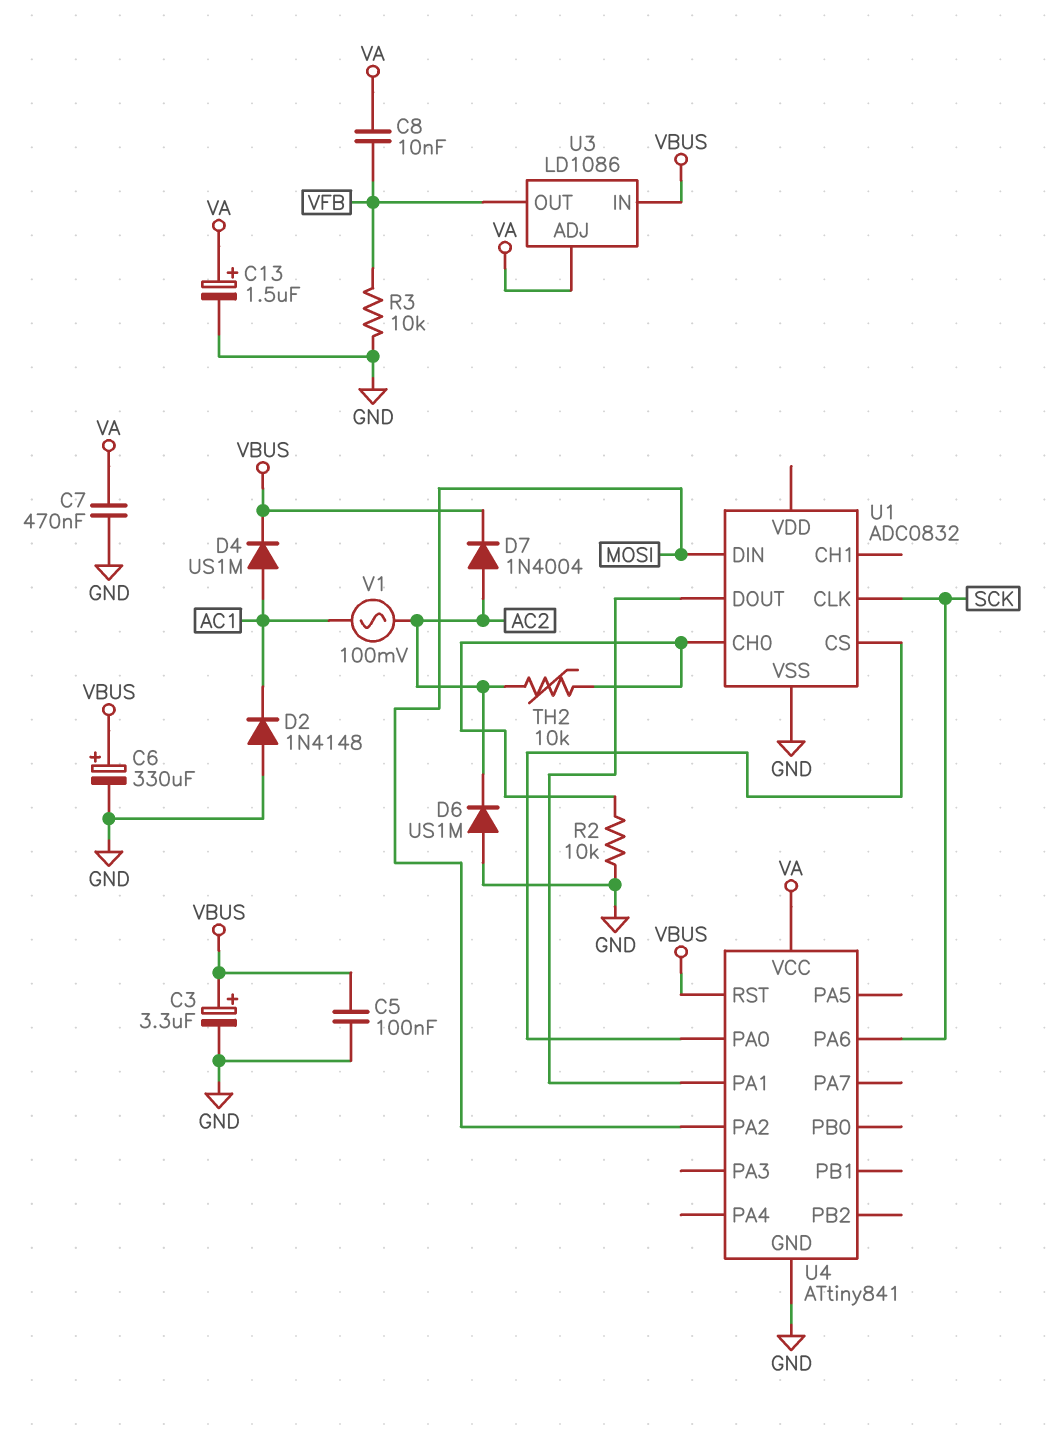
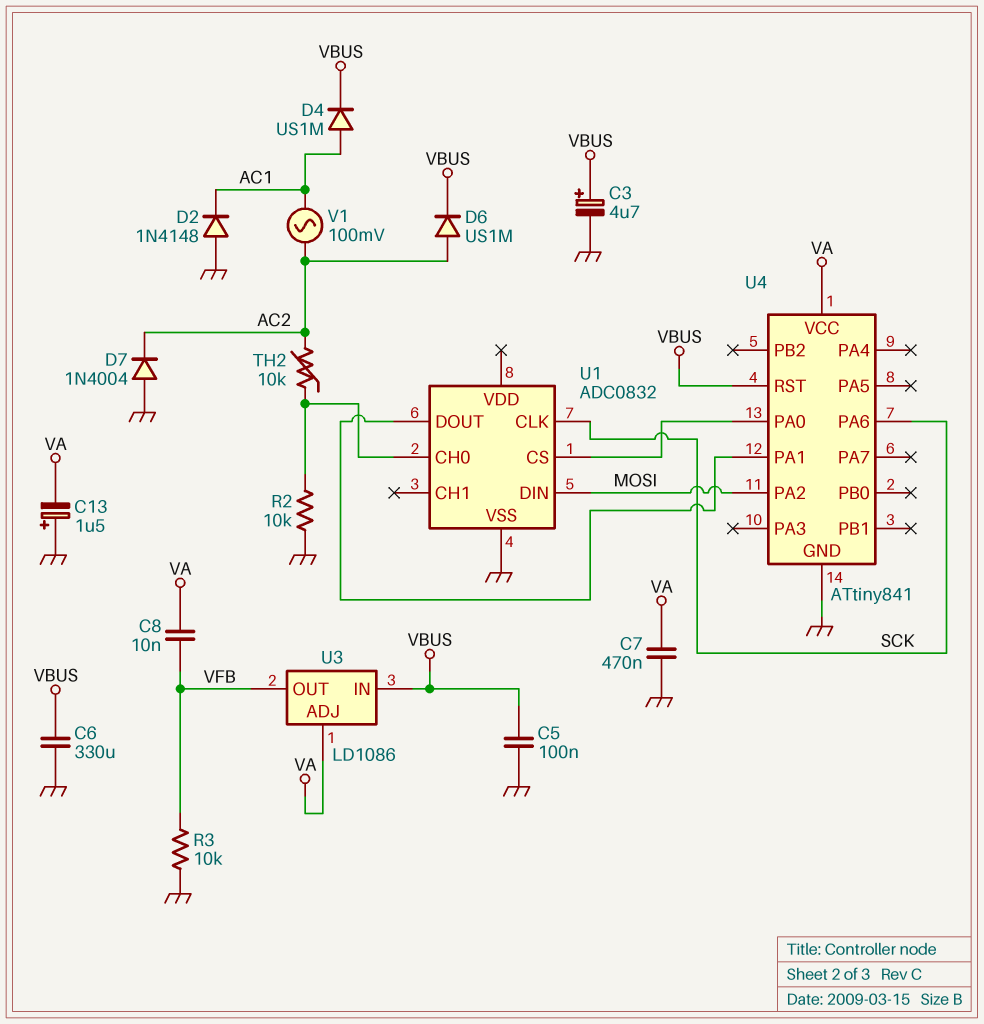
C3: 3.3uF (plus VBUS, minus GND) -> 4.7uF (plus VBUS, minus GND)
C6: 330uF (plus VBUS, minus GND) -> 330uF (GND, VBUS)
C13: 1.5uF (plus VA, minus GND) -> 1.5uF (plus GND, minus VA)
D6: diode US1M (A GND, K AC2) -> diode US1M (A AC2, K VBUS)
D7: diode 1N4004 (A AC2, K VBUS) -> diode 1N4004 (A GND, K AC2)

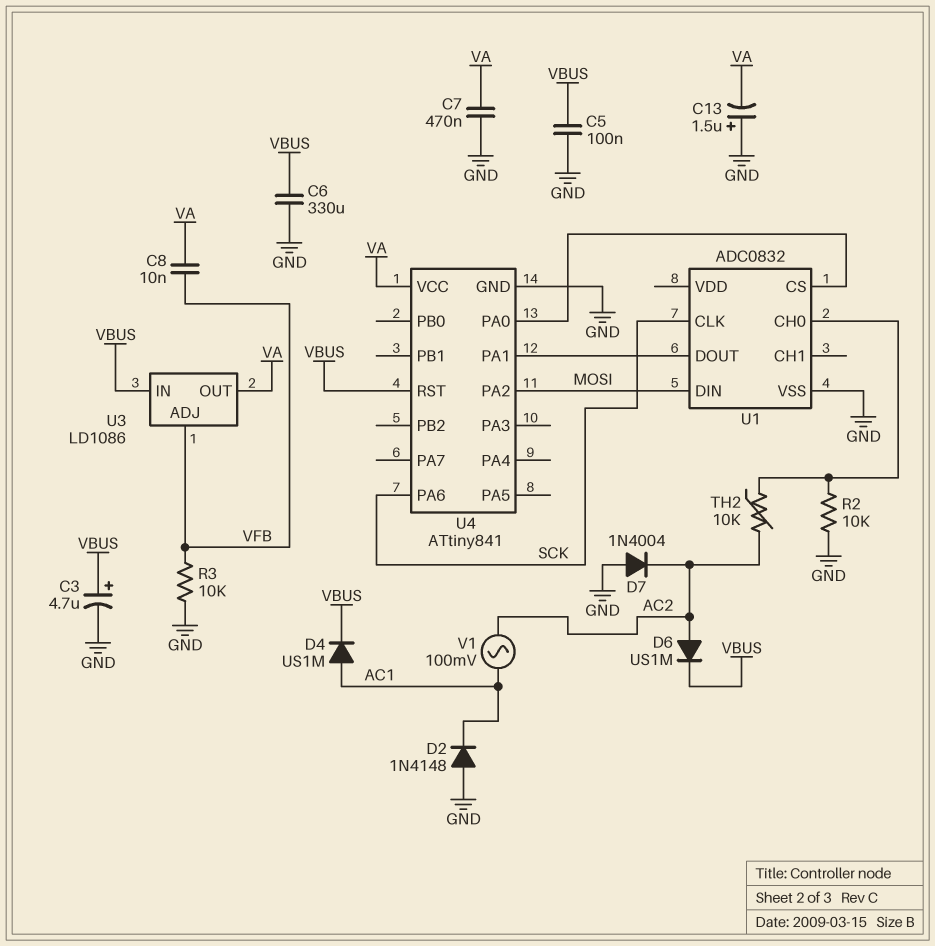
U3 pin ADJ: VA -> VFB
U3 pin OUT: VFB -> VA

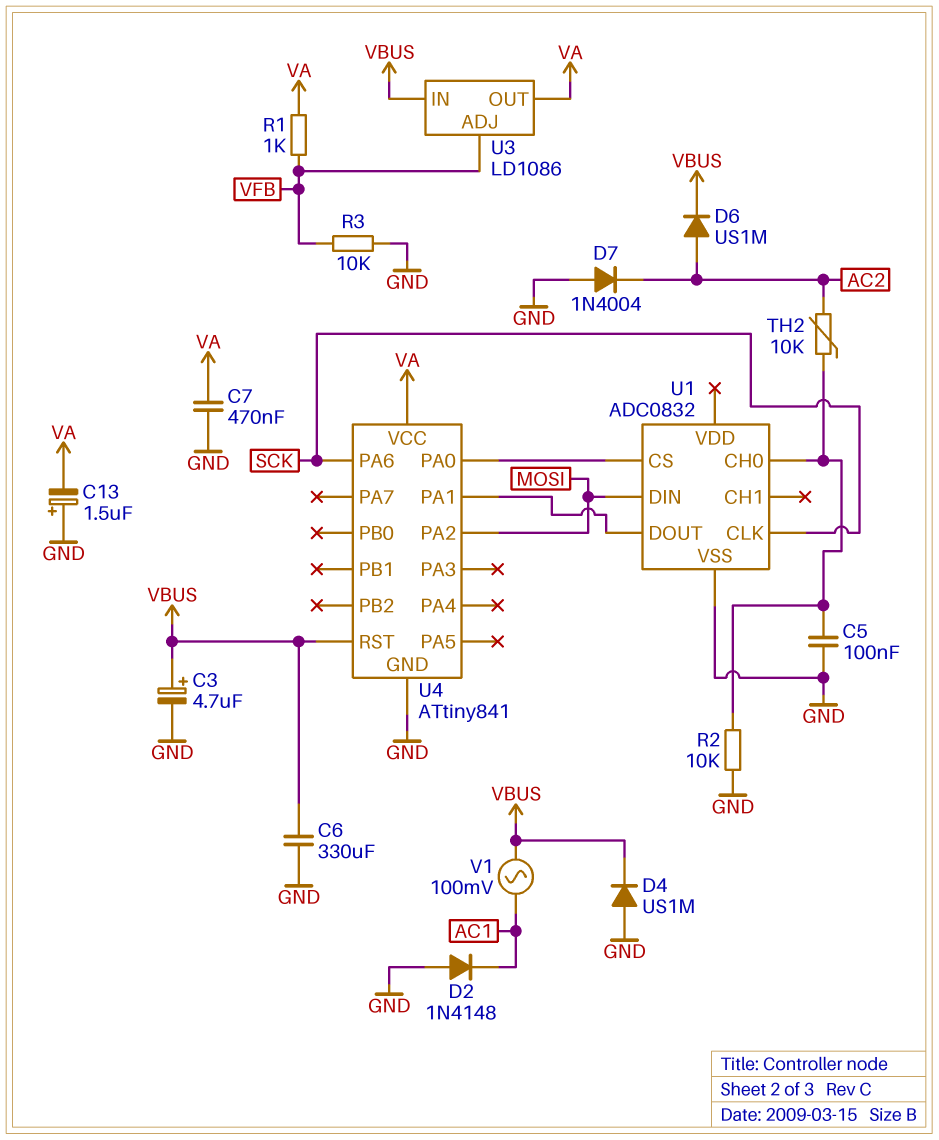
C5: 100nF (GND, VBUS) -> 100nF (GND, U1/CH0)
C8: 10nF (VA, VFB) -> none
D4: diode US1M (A AC1, K VBUS) -> diode US1M (A GND, K VBUS)
R1: none -> 1k (VA, VFB)
V1: AC 100mV (AC1, AC2) -> AC 100mV (AC1, VBUS)

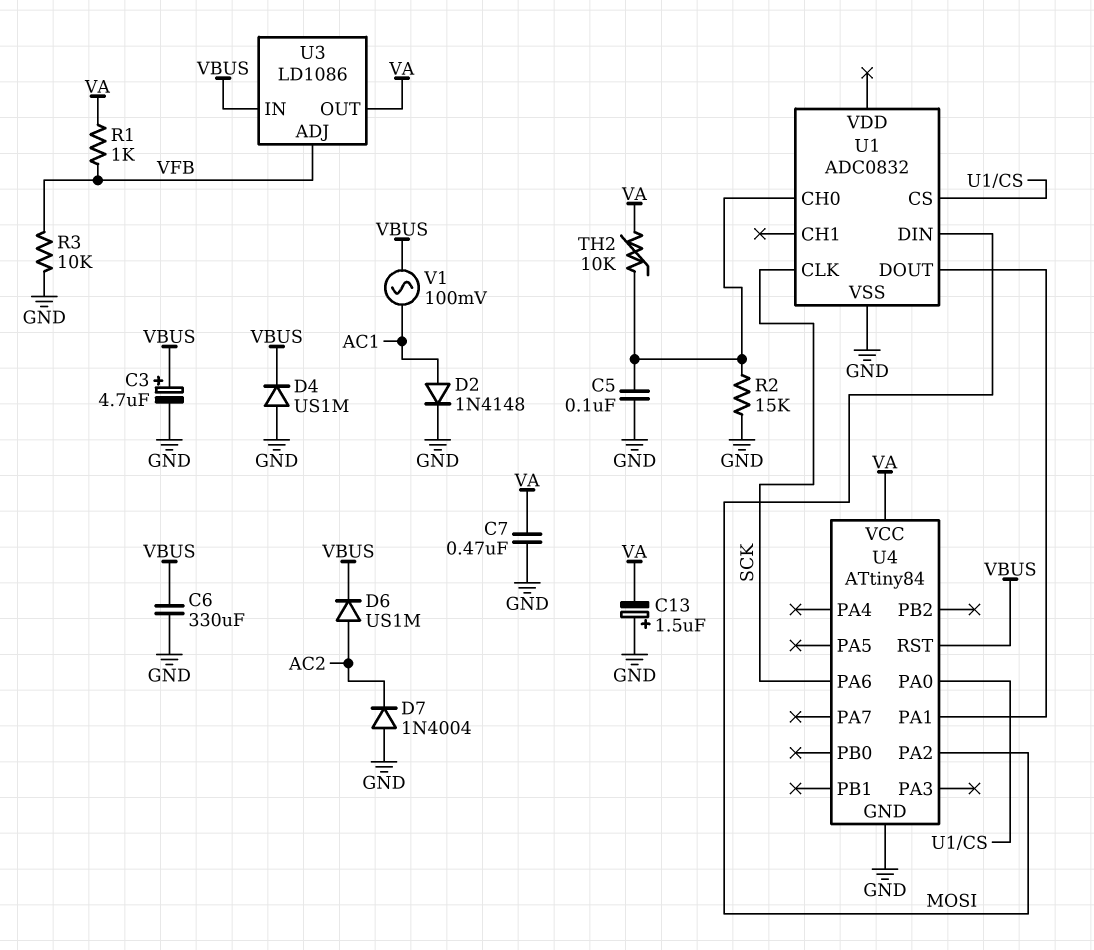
D2: diode 1N4148 (A GND, K AC1) -> diode 1N4148 (A AC1, K GND)
R2: 10k (GND, U1/CH0) -> 15k (GND, U1/CH0)
TH2: 10k (AC2, U1/CH0) -> 10k (U1/CH0, VA)
U4: ATtiny841 -> ATtiny84

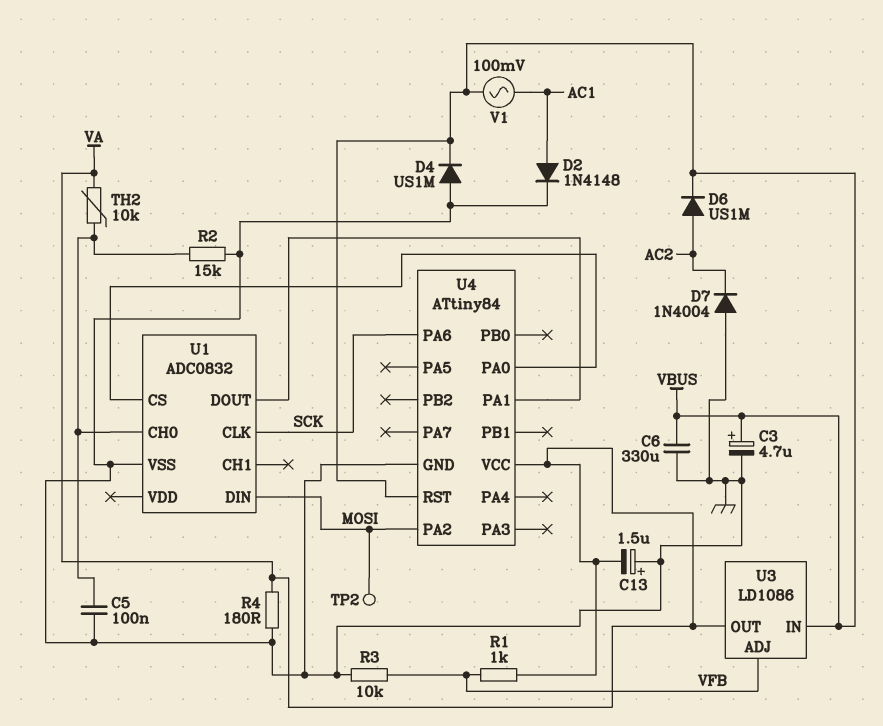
C7: 470nF (GND, VA) -> none
R4: none -> 180 (GND, VA)
TP2: none -> test point (MOSI)

